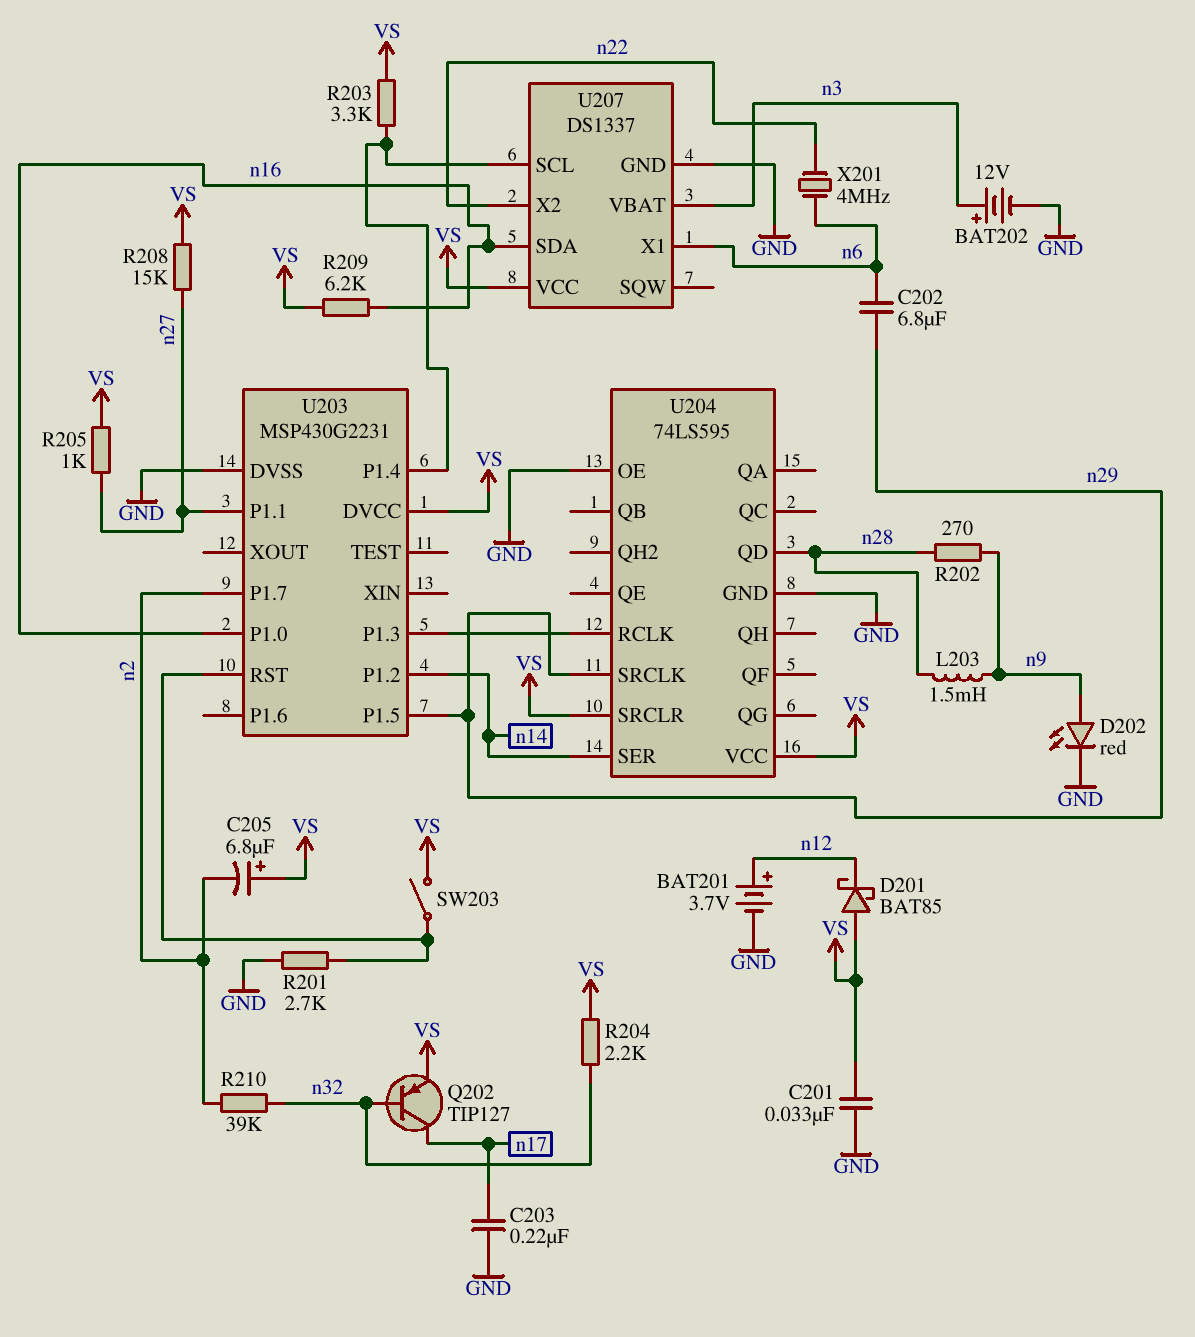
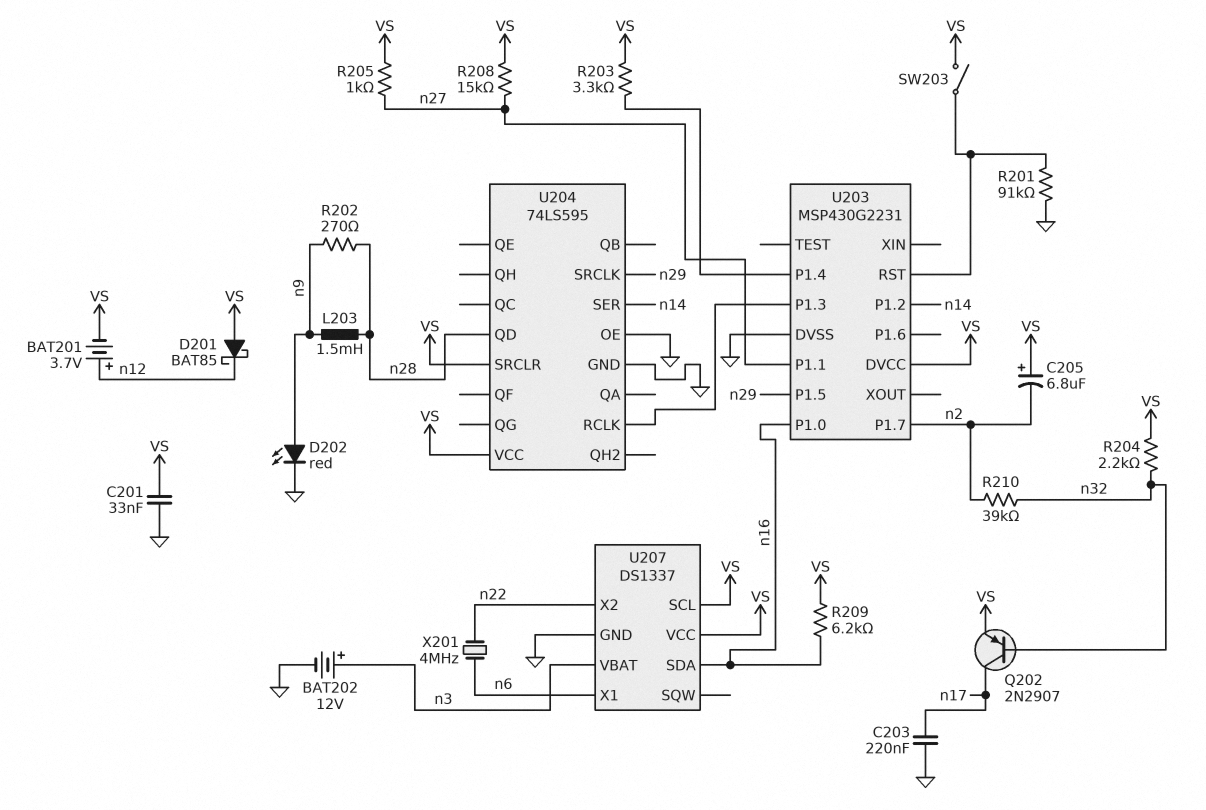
BAT201: 3.7V (plus n12, minus GND) -> 3.7V (plus n12, minus VS)
C202: 6.8uF (n6, n29) -> none
Q202: PNP TIP127 (B n32, C n17, E VS) -> PNP 2N2907 (B n32, C n17, E VS)
R201: 2.7k (GND, U203/RST) -> 91k (GND, U203/RST)
U207 pin SCL: U203/P1.4 -> VS

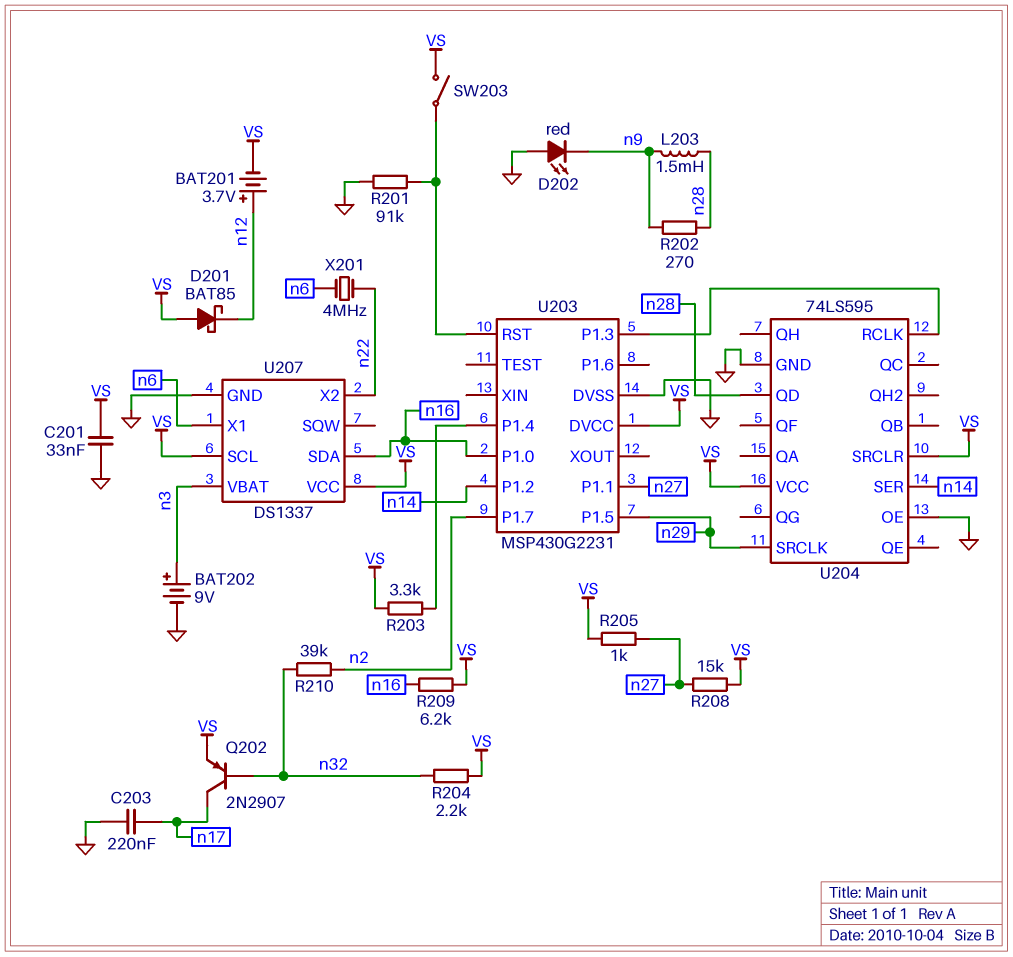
BAT202: 12V (plus n3, minus GND) -> 9V (plus n3, minus GND)
C205: 6.8uF (plus VS, minus n2) -> none
D202: LED red (A n9, K GND) -> LED red (A GND, K n9)

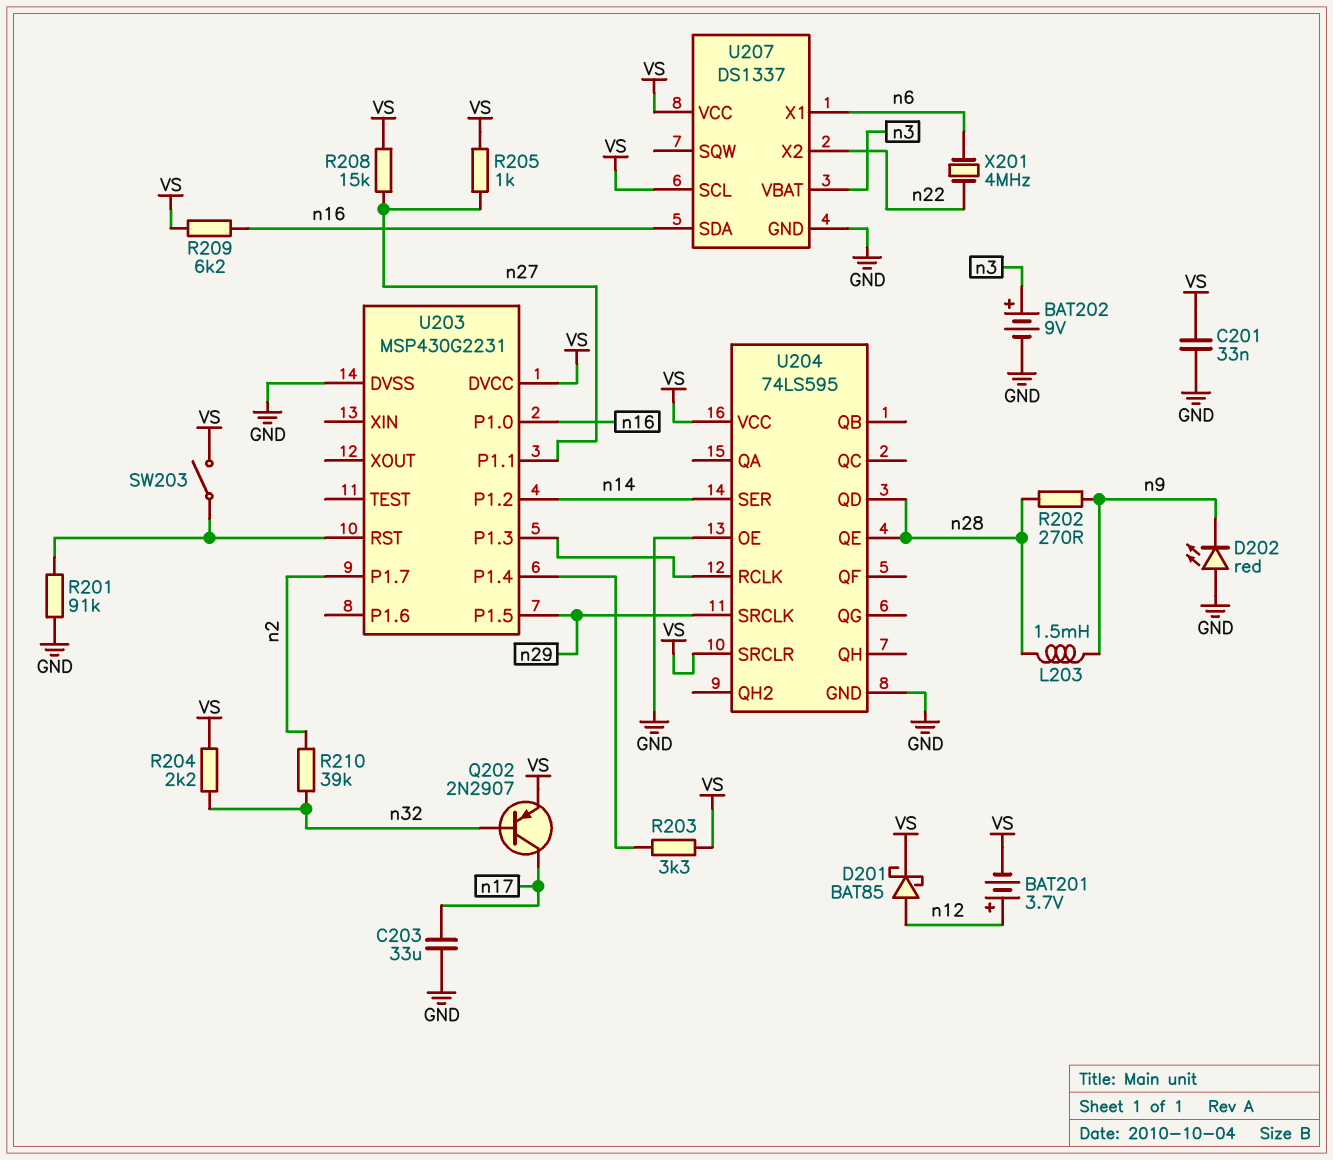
C203: 220nF (GND, n17) -> 33uF (GND, n17)
D201: schottky BAT85 (A VS, K n12) -> schottky BAT85 (A n12, K VS)
U204 pin QE: none -> n28

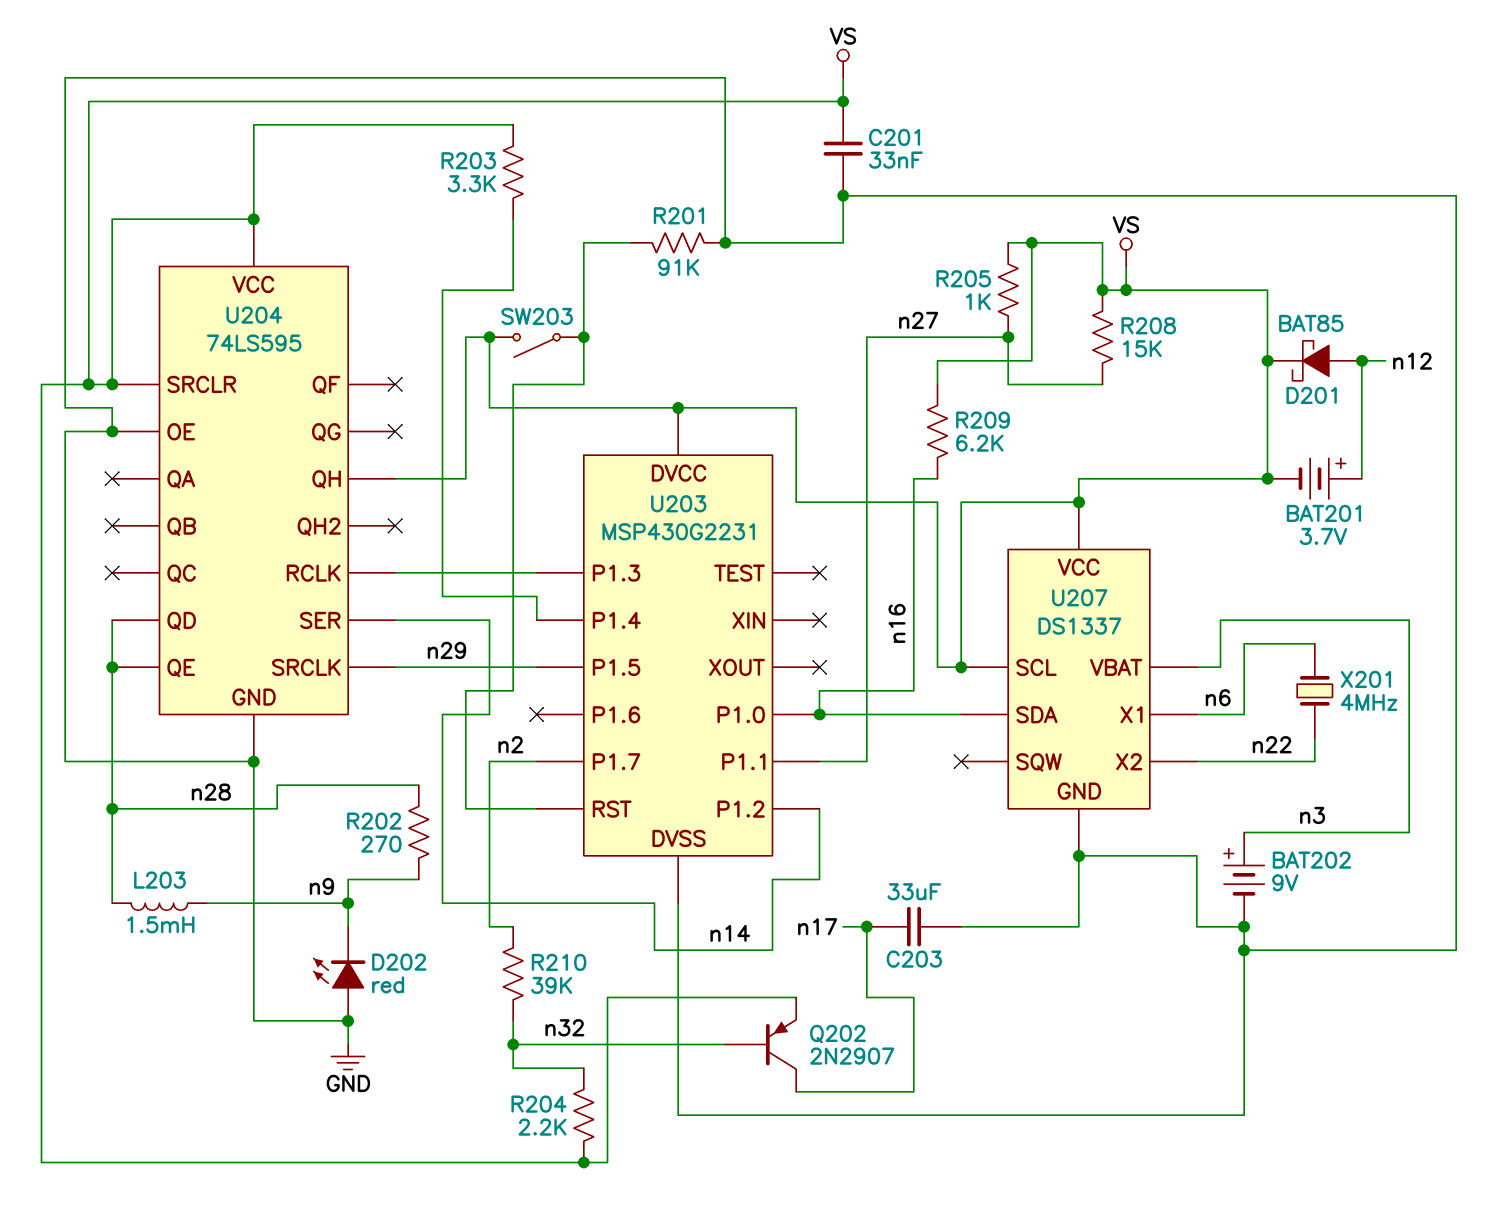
U204 pin QH: none -> VS

